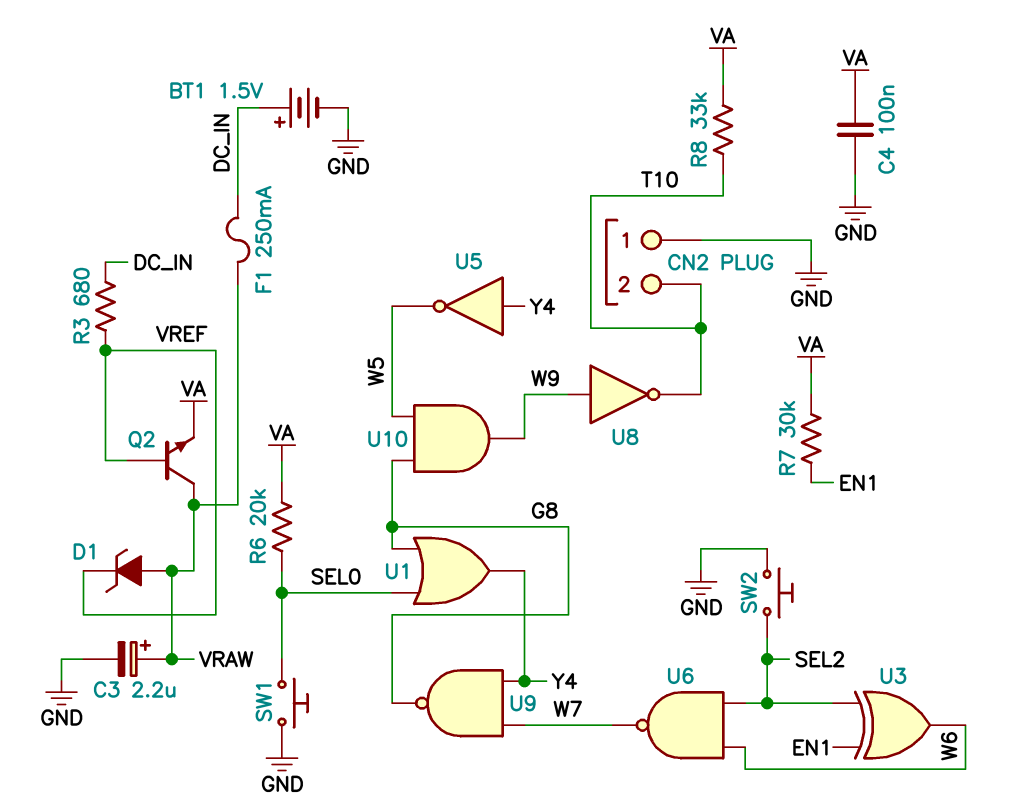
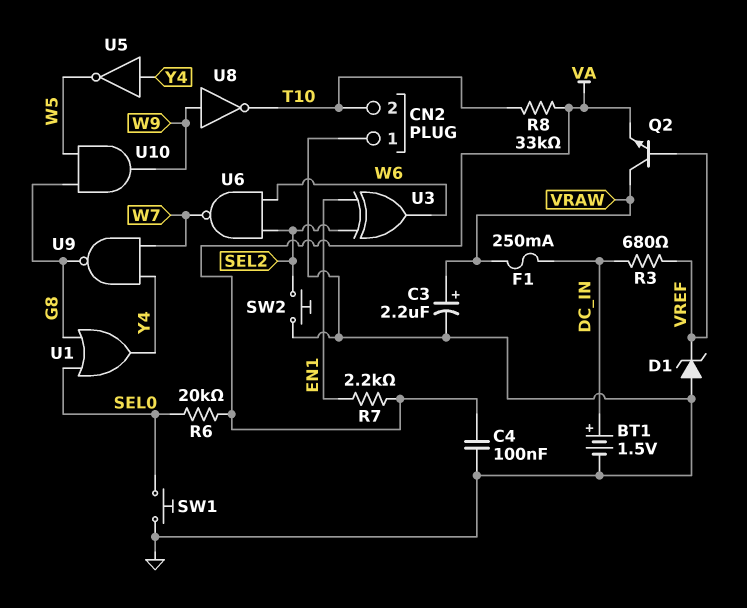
D1: zener (A VRAW, K VREF) -> zener (A GND, K VREF)
R7: 30k (EN1, VA) -> 2.2k (EN1, VA)

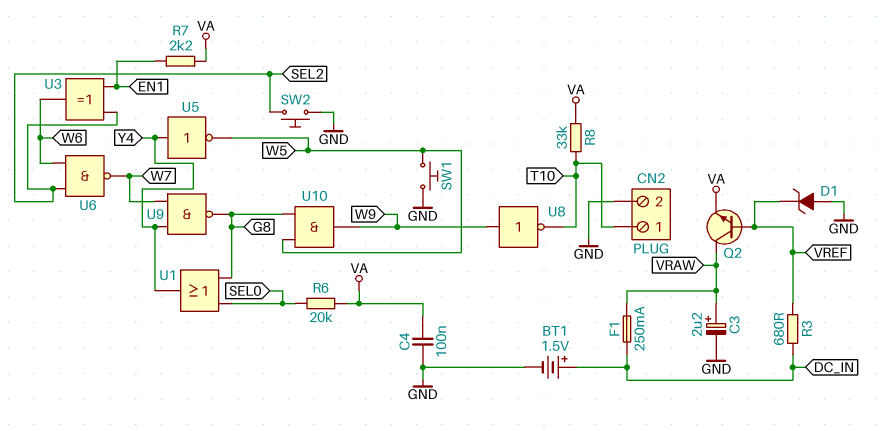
CN2 pin 1: GND -> T10
CN2 pin 2: T10 -> GND
SW1: button (GND, SEL0) -> button (GND, W5)

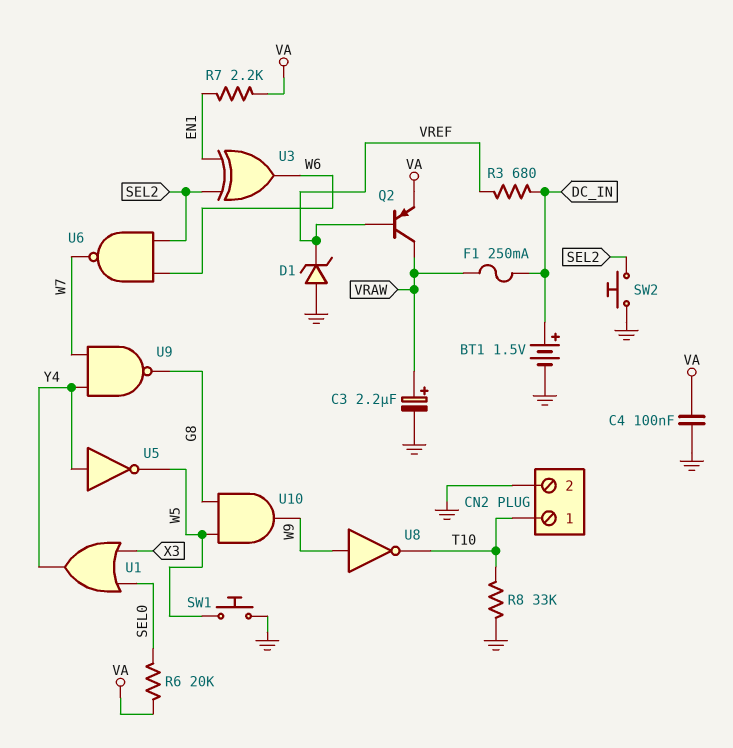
Q2: NPN (B VREF, C VRAW, E VA) -> PNP (B VREF, C VRAW, E VA)
R8: 33k (T10, VA) -> 33k (GND, T10)
U1: OR (in G8, in SEL0, out Y4) -> OR (in SEL0, in X3, out Y4)

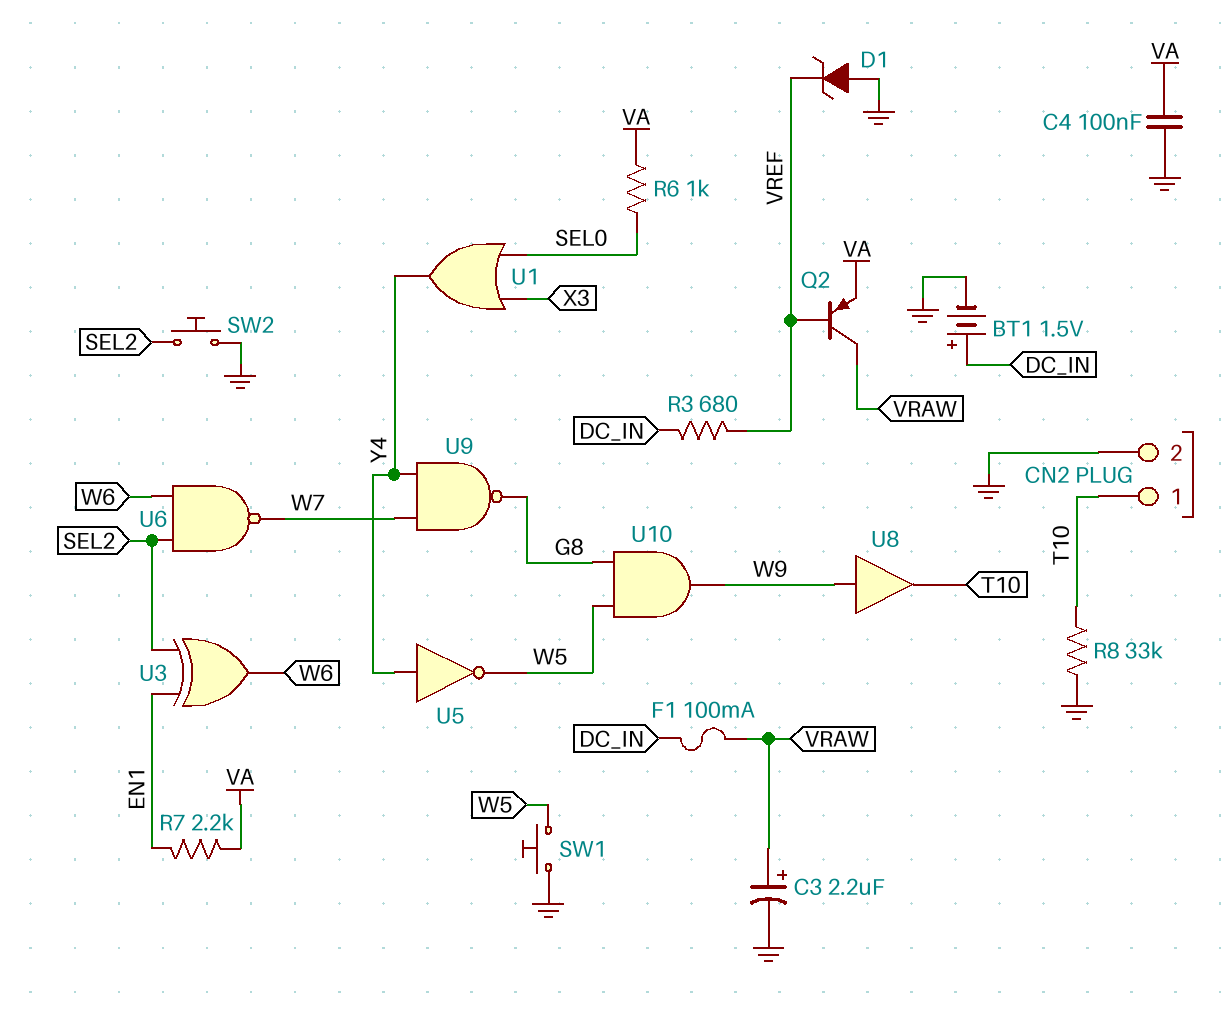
F1: 250mA (DC_IN, VRAW) -> 100mA (DC_IN, VRAW)
R6: 20k (SEL0, VA) -> 1k (SEL0, VA)
U8: NOT (in W9, out T10) -> buffer (in W9, out T10)

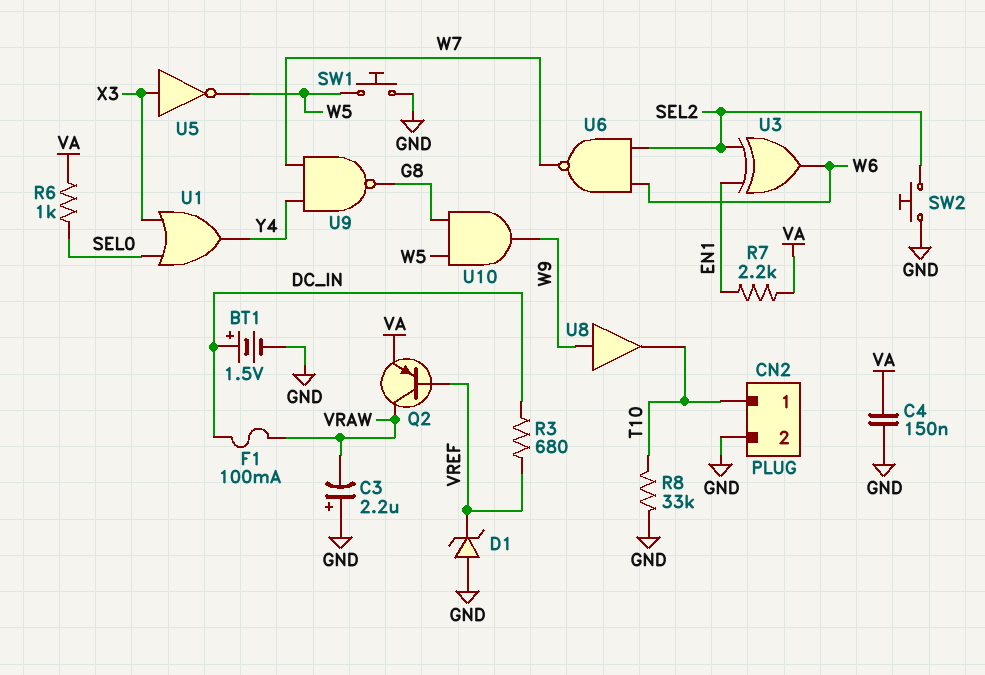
C3: 2.2uF (plus VRAW, minus GND) -> 2.2uF (plus GND, minus VRAW)
C4: 100nF (GND, VA) -> 150nF (GND, VA)
U5: NOT (in Y4, out W5) -> NOT (in X3, out W5)

